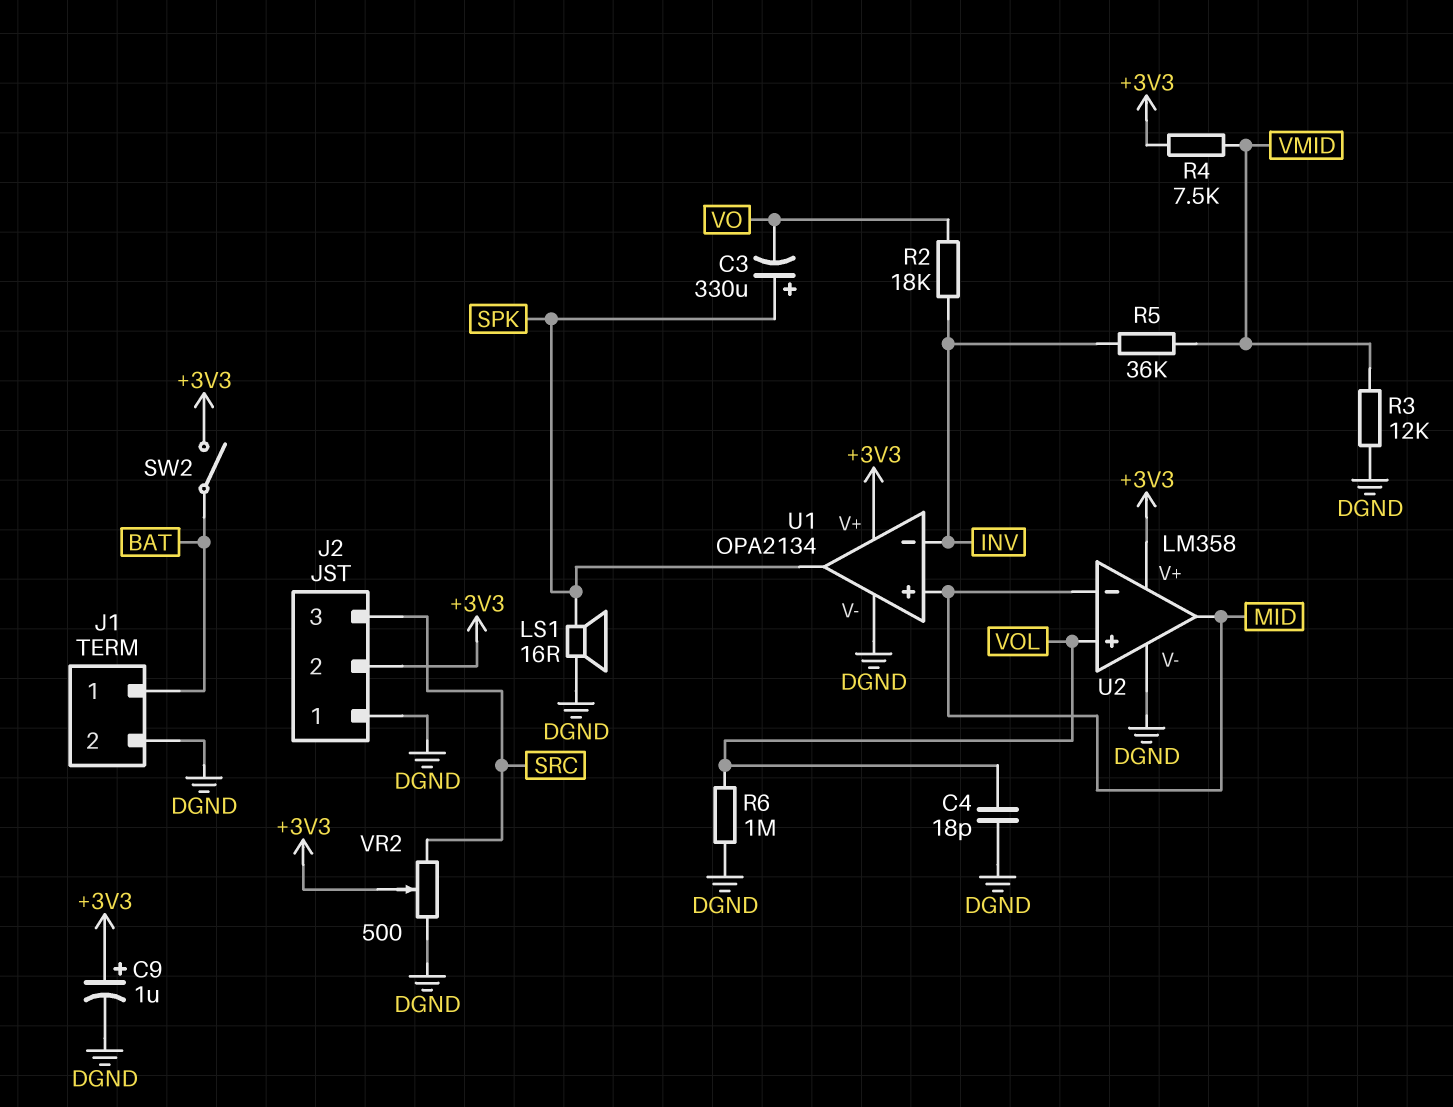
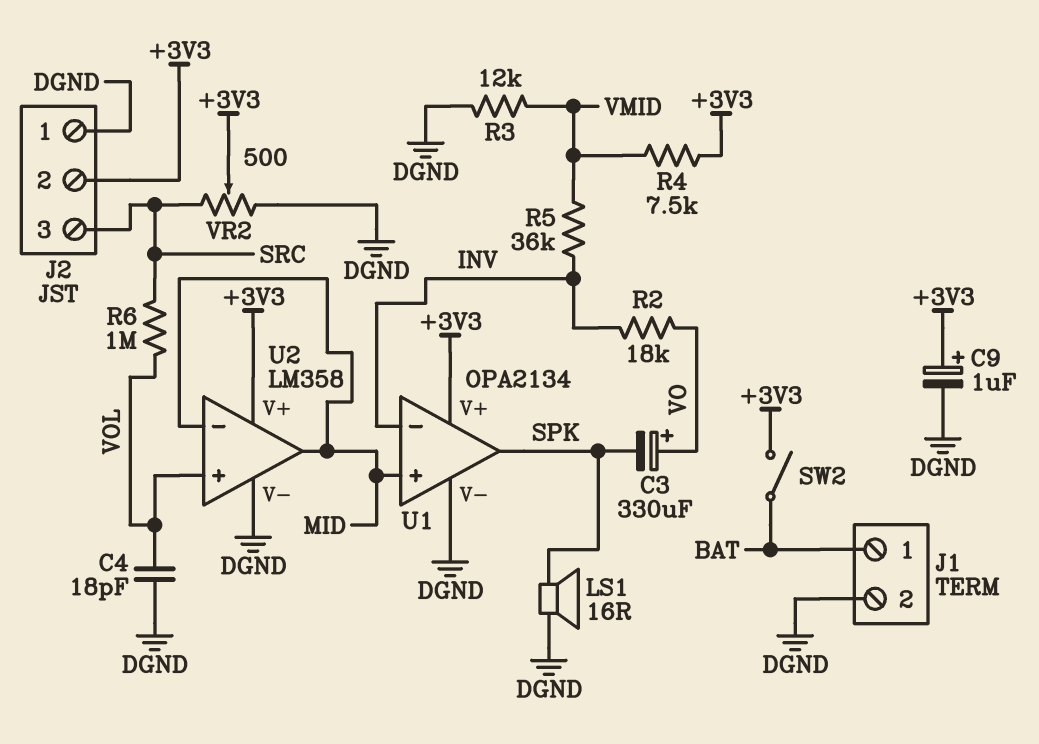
C3: 330uF (plus SPK, minus VO) -> 330uF (plus VO, minus SPK)
R6: 1M (DGND, VOL) -> 1M (SRC, VOL)

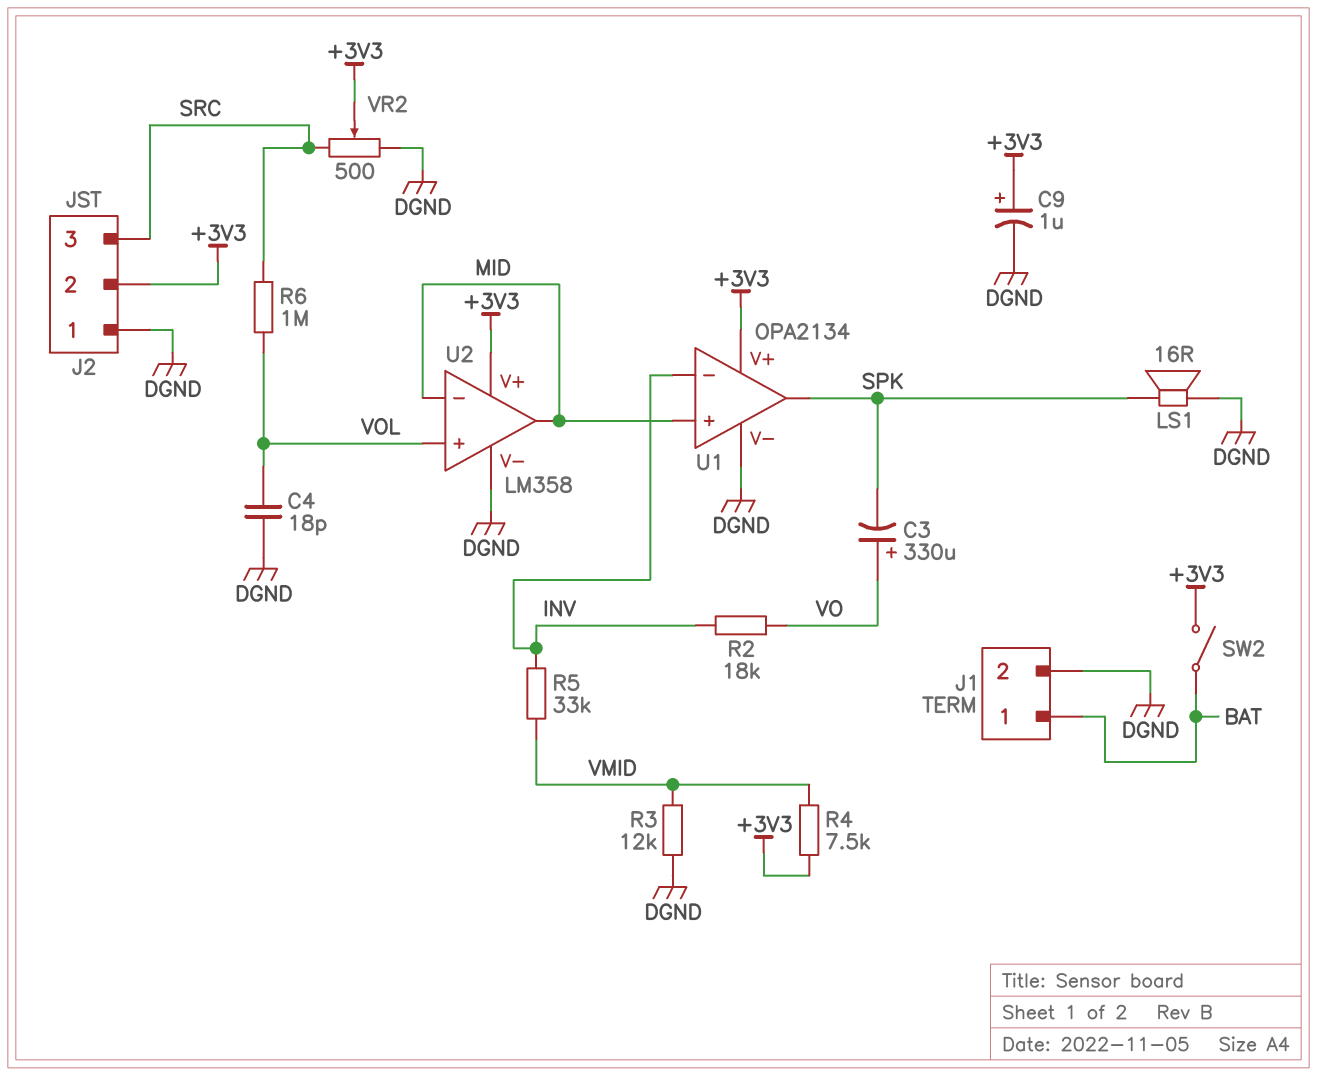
R5: 36k (INV, VMID) -> 33k (INV, VMID)

